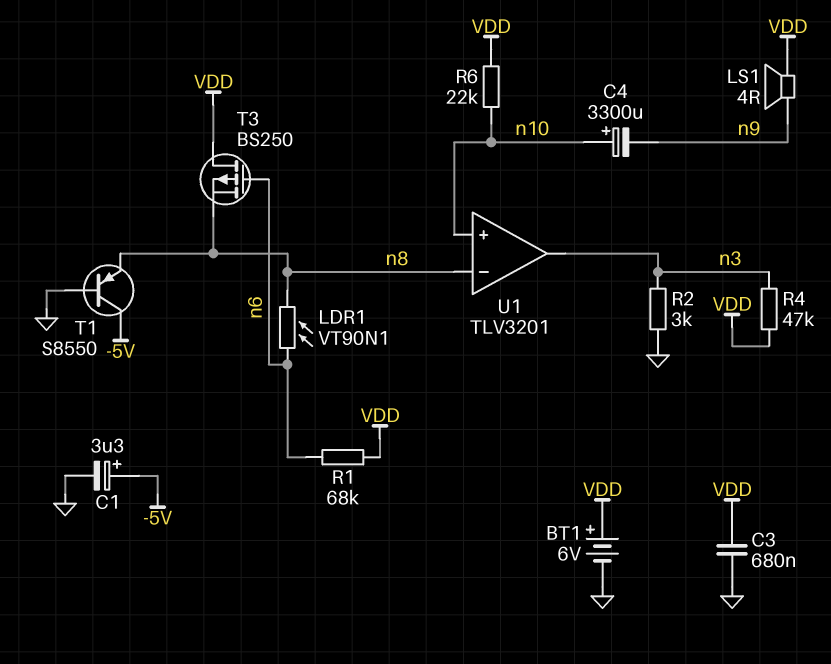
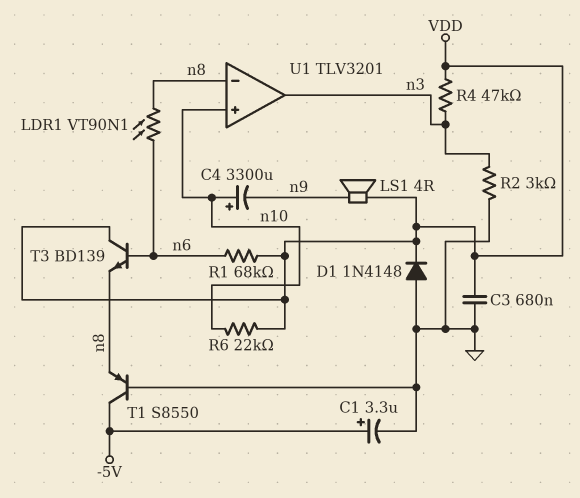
BT1: 6V (plus VDD, minus GND) -> none
D1: none -> diode 1N4148 (A GND, K VDD)
T3: PMOS BS250 (G n6, D VDD, S n8) -> NPN BD139 (B n6, C VDD, E n8)

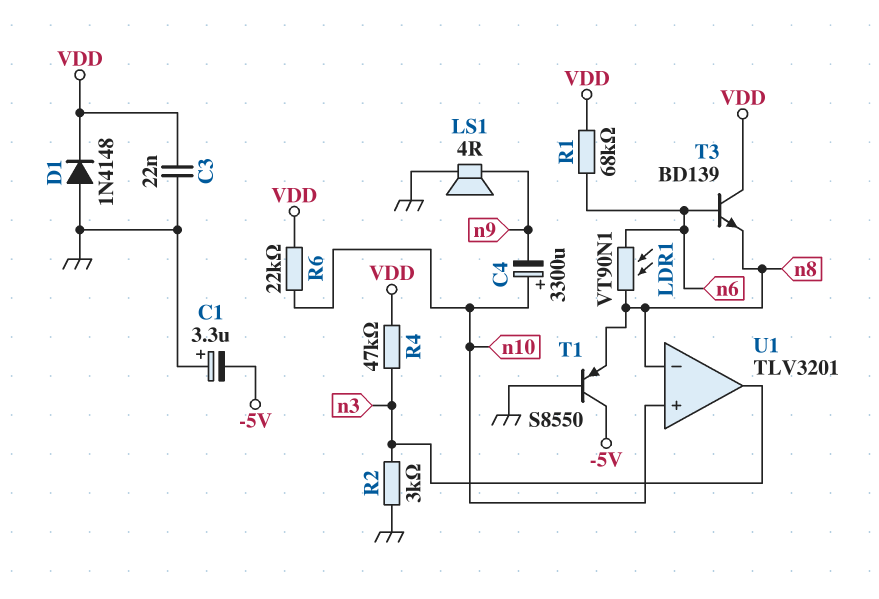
C1: 3.3uF (plus -5V, minus GND) -> 3.3uF (plus GND, minus -5V)
C3: 680nF (GND, VDD) -> 22nF (GND, VDD)
LS1: speaker 4R (VDD, n9) -> speaker 4R (GND, n9)

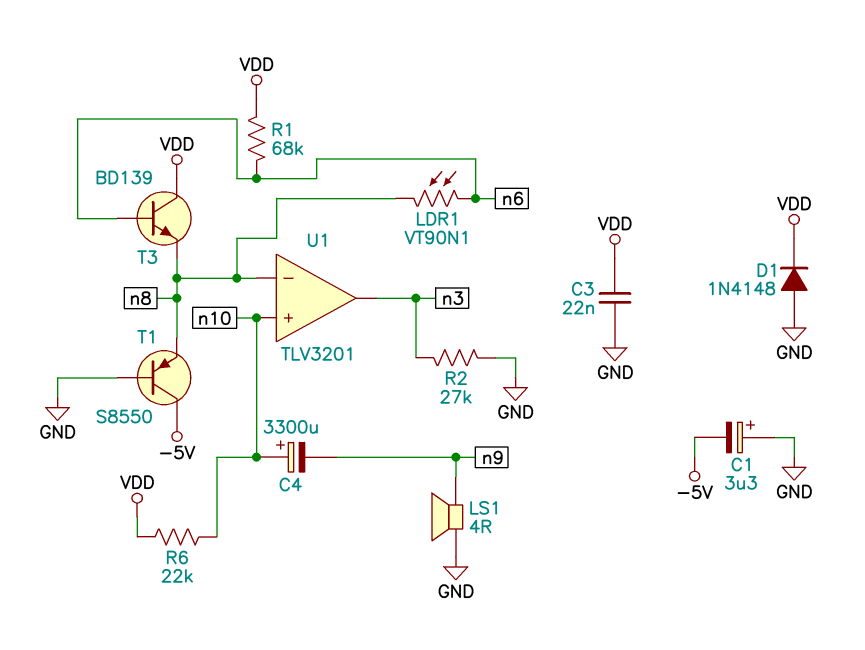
R2: 3k (GND, n3) -> 27k (GND, n3)
R4: 47k (VDD, n3) -> none

